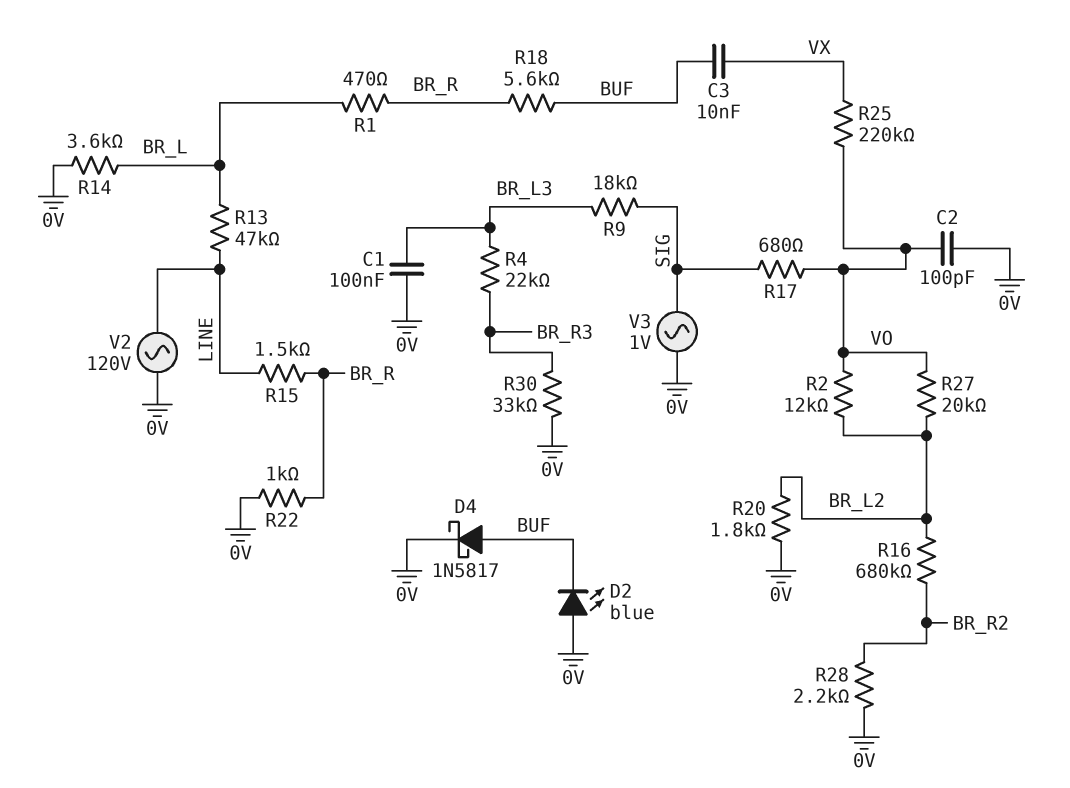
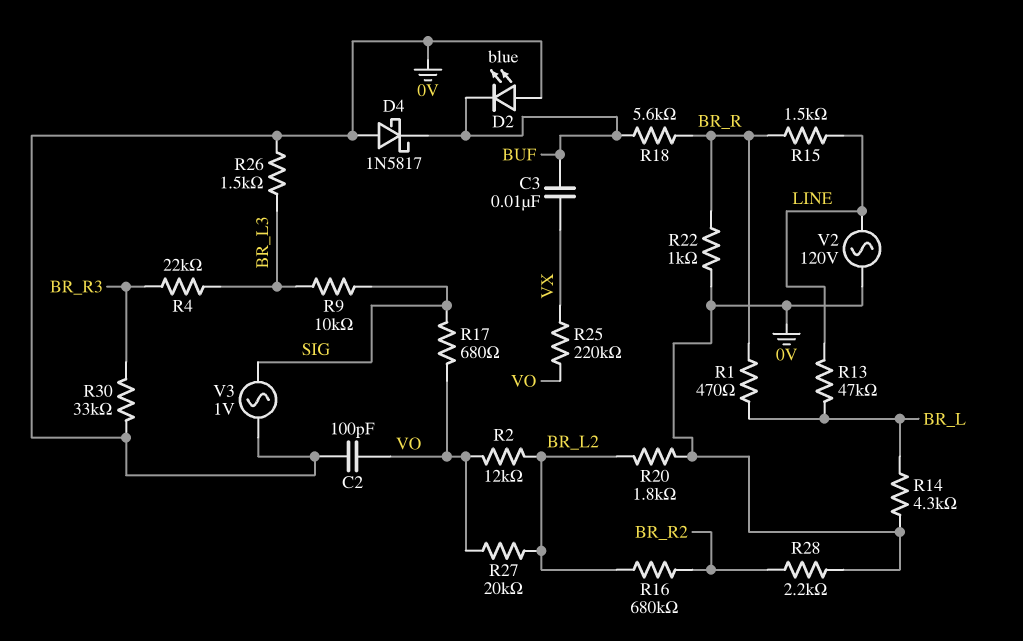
C1: 100nF (0V, BR_L3) -> none
D4: schottky 1N5817 (A BUF, K 0V) -> schottky 1N5817 (A 0V, K BUF)
R9: 18k (BR_L3, SIG) -> 10k (BR_L3, SIG)
R14: 3.6k (0V, BR_L) -> 4.3k (0V, BR_L)
R26: none -> 1.5k (0V, BR_L3)

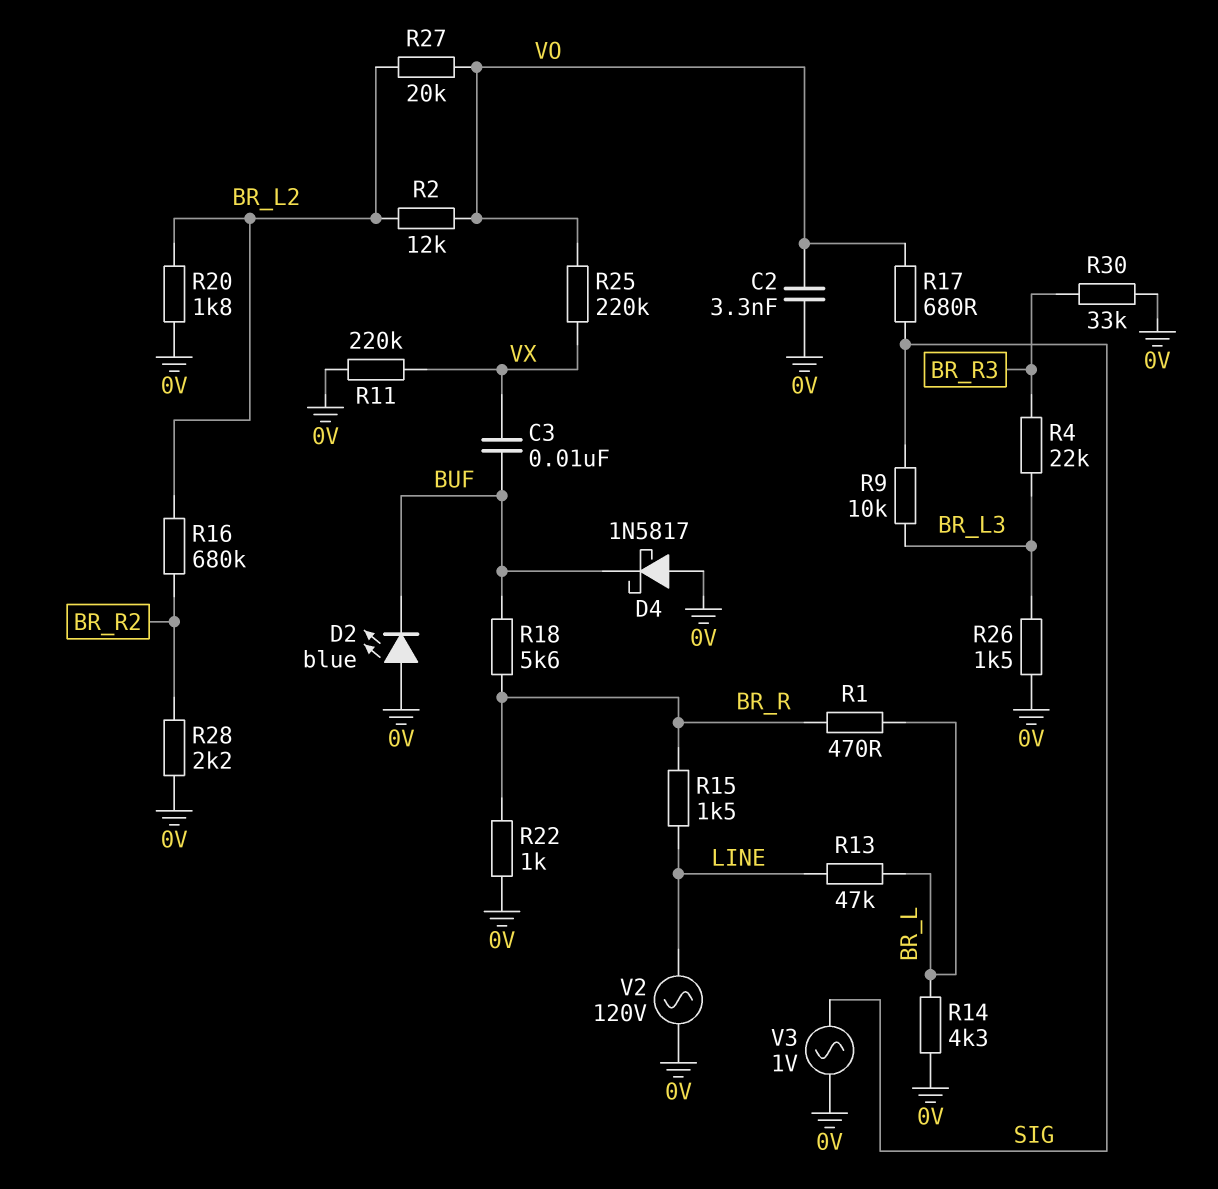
C2: 100pF (0V, VO) -> 3.3nF (0V, VO)
R11: none -> 220k (0V, VX)

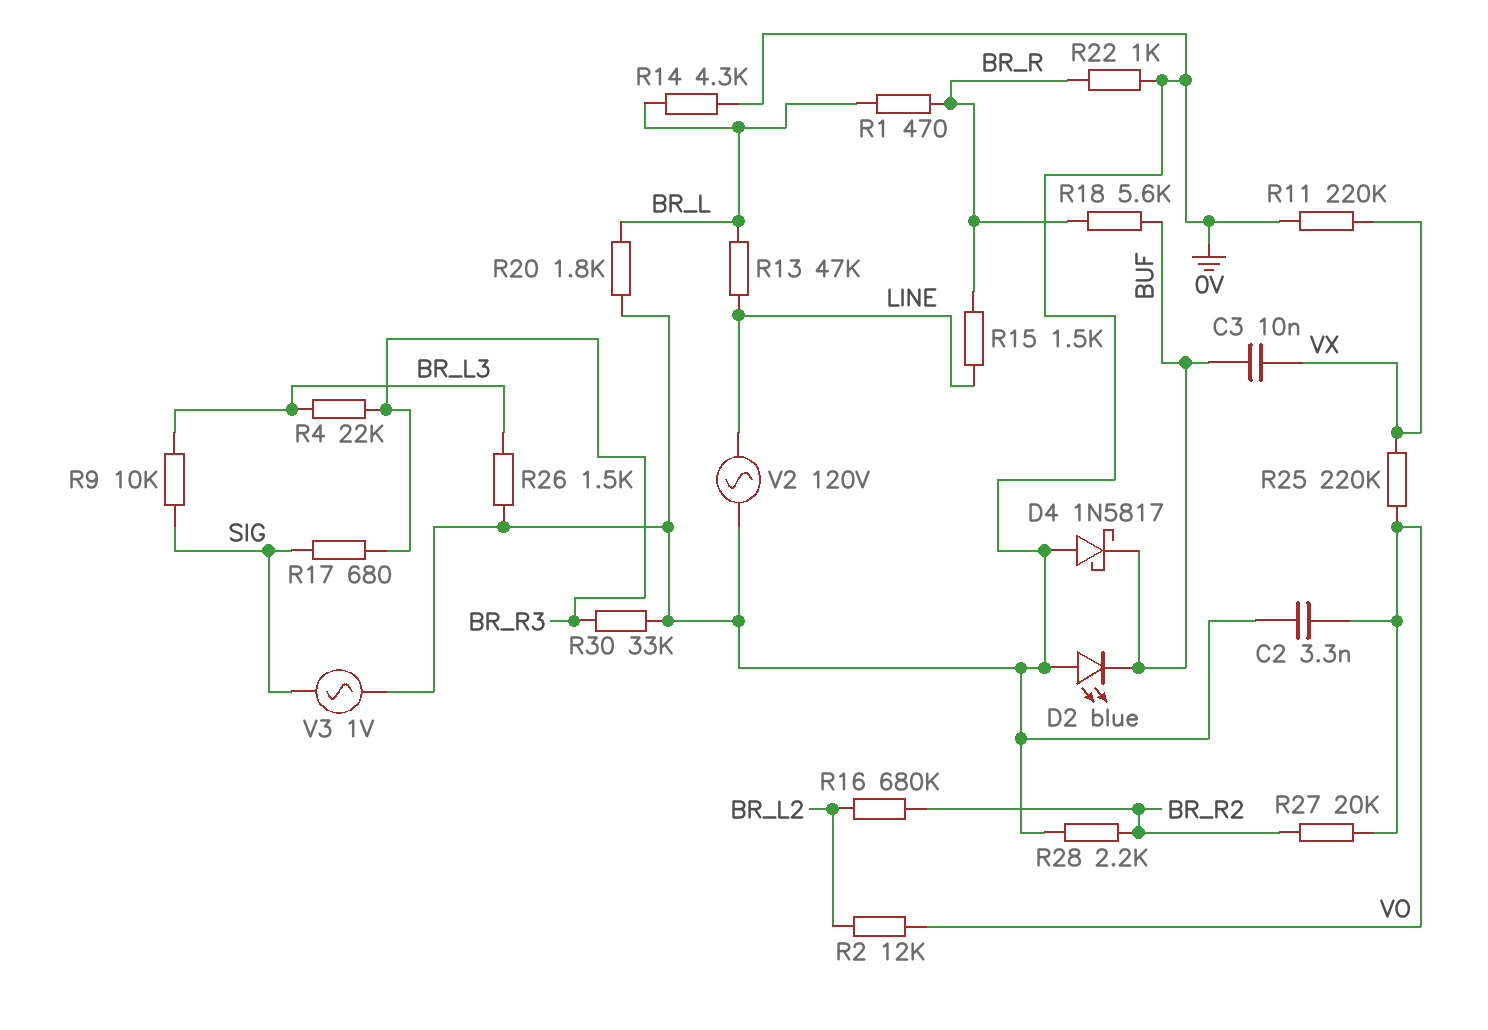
R17: 680 (SIG, VO) -> 680 (BR_R3, SIG)
R20: 1.8k (0V, BR_L2) -> 1.8k (0V, BR_L)
R27: 20k (BR_L2, VO) -> 20k (BR_R2, VO)

